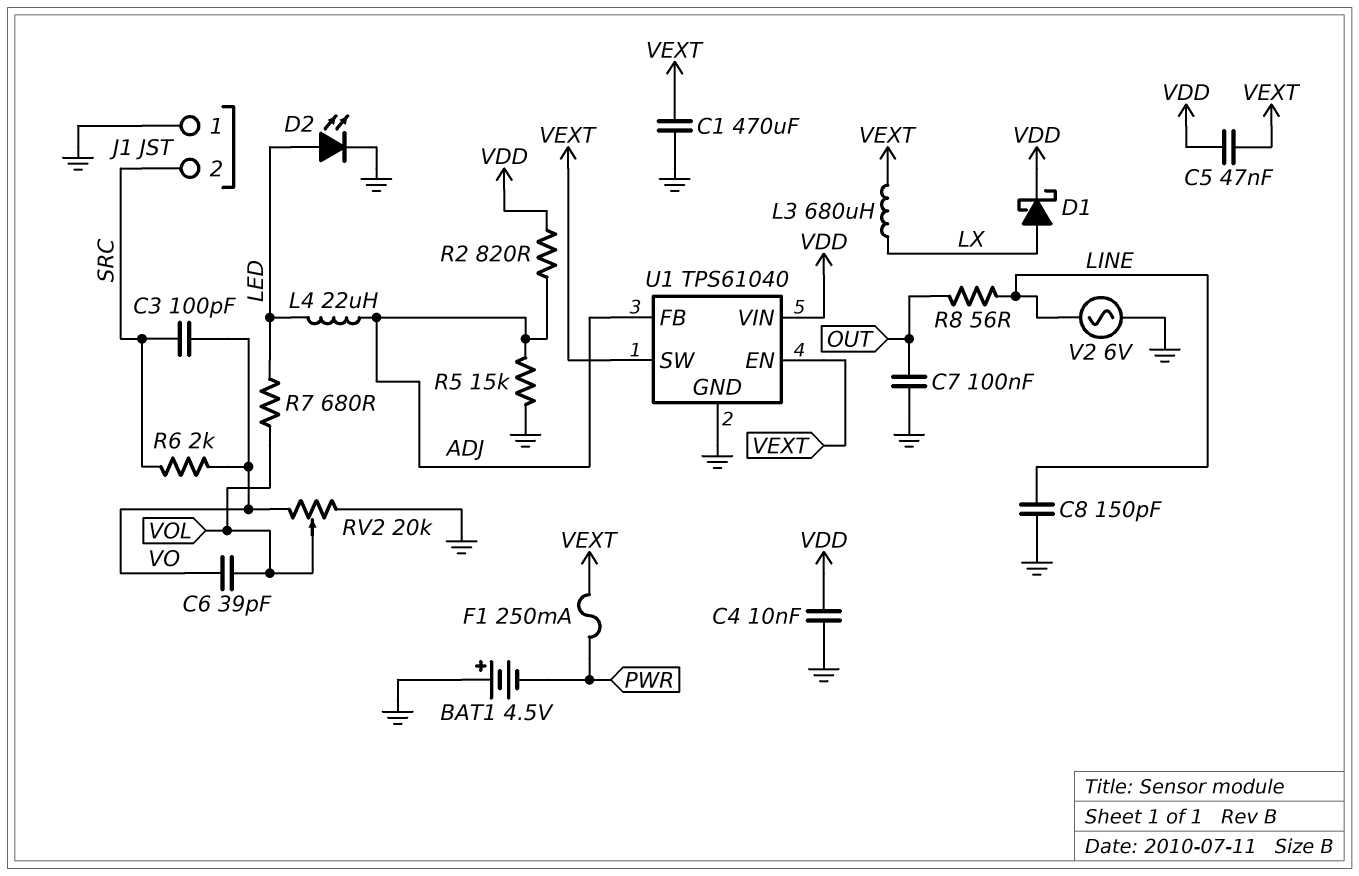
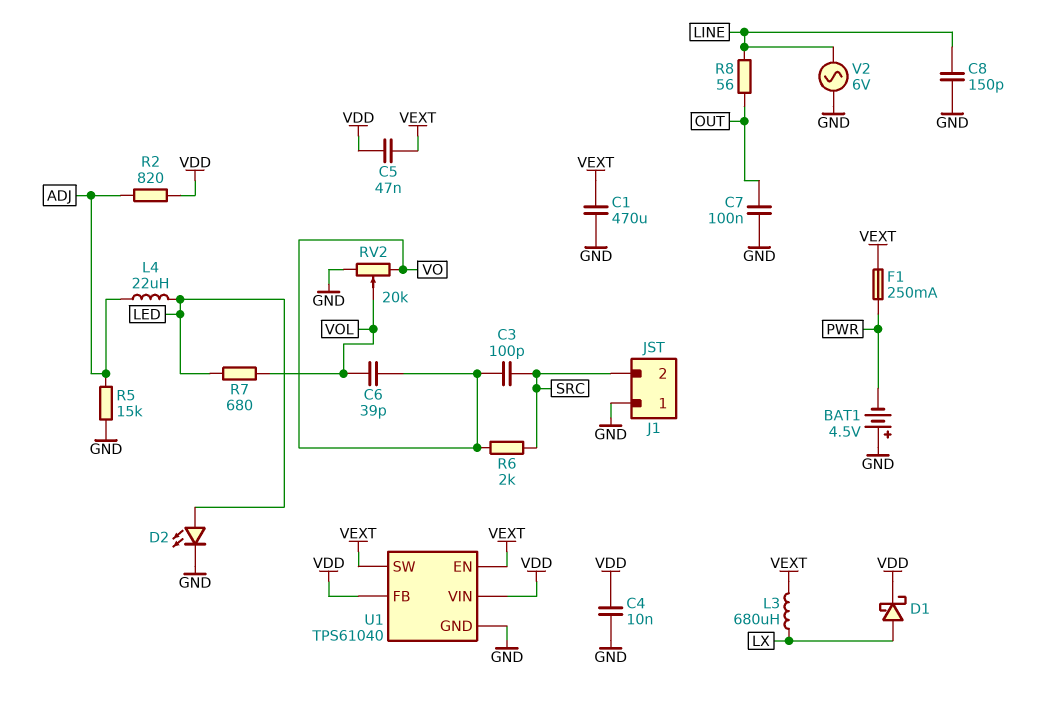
U1 pin FB: ADJ -> VDD

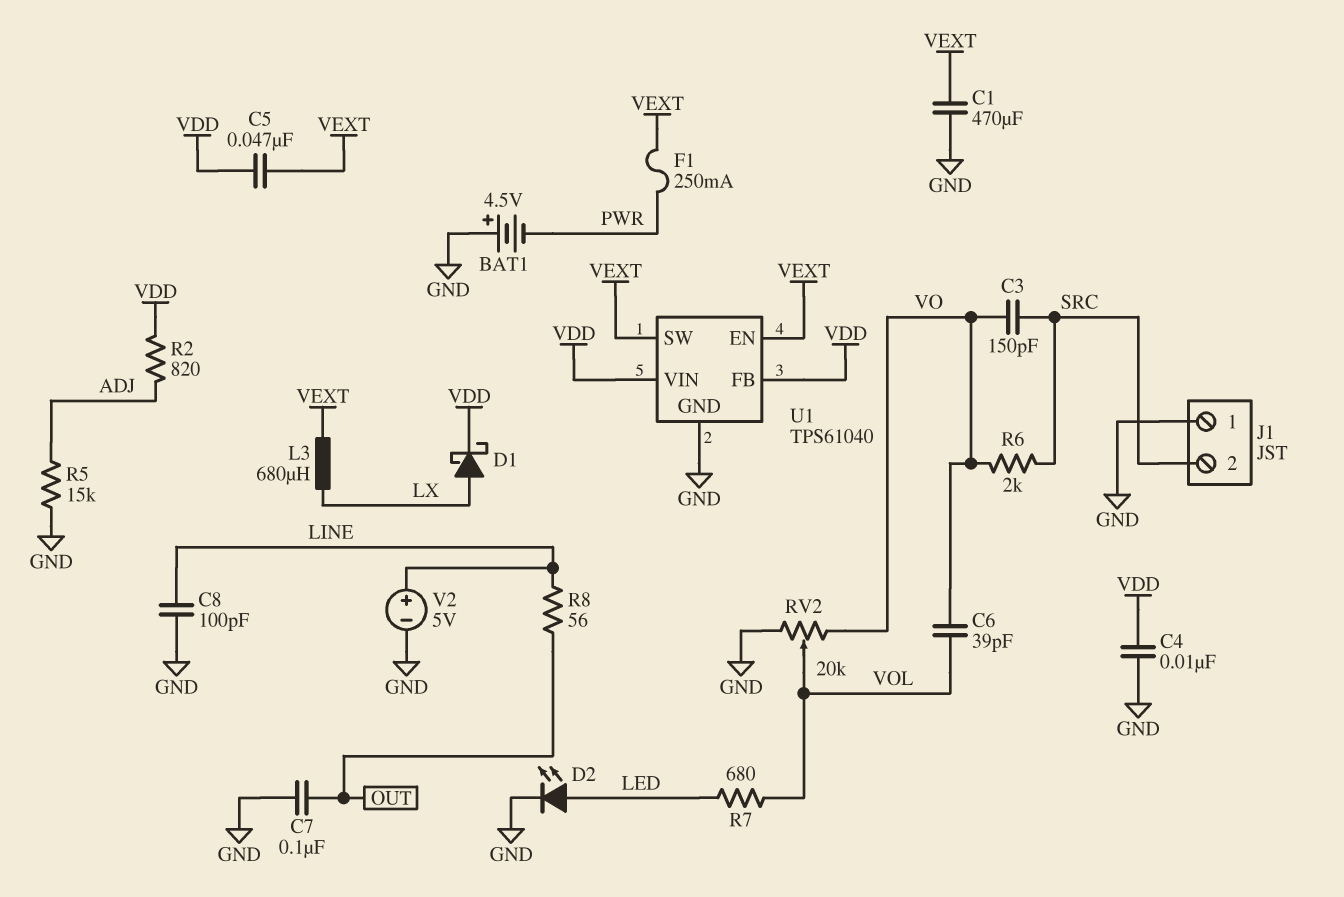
C3: 100pF (SRC, VO) -> 150pF (SRC, VO)
C8: 150pF (GND, LINE) -> 100pF (GND, LINE)
L4: 22uH (ADJ, LED) -> none
V2: AC 6V (GND, LINE) -> 5V (plus LINE, minus GND)

